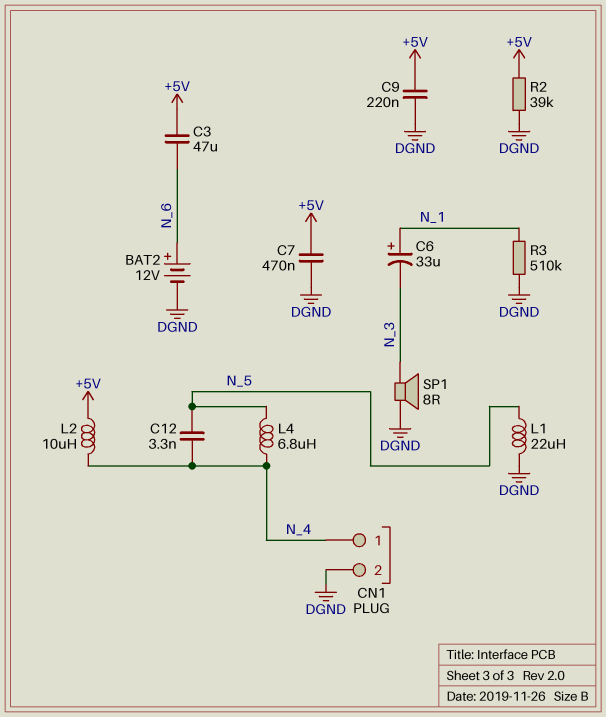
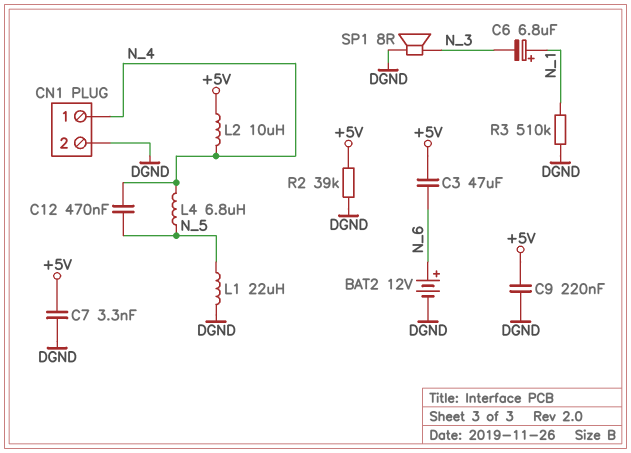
C6: 33uF (plus N_1, minus N_3) -> 6.8uF (plus N_1, minus N_3)
C7: 470nF (+5V, DGND) -> 3.3nF (+5V, DGND)
C12: 3.3nF (N_4, N_5) -> 470nF (N_4, N_5)

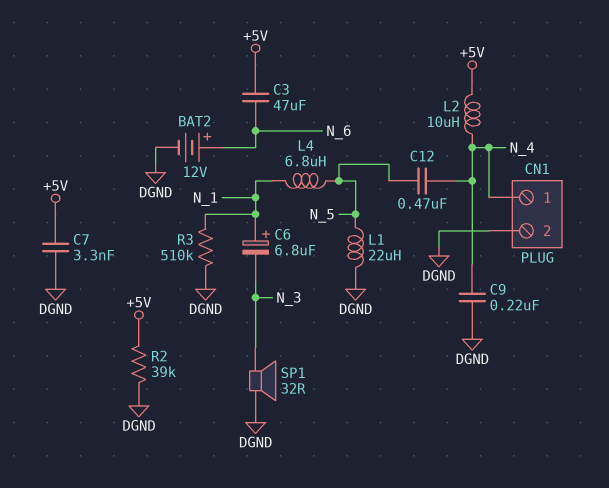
C9: 220nF (+5V, DGND) -> 220nF (DGND, N_4)
L4: 6.8uH (N_4, N_5) -> 6.8uH (N_1, N_5)
SP1: speaker 8R (DGND, N_3) -> speaker 32R (DGND, N_3)

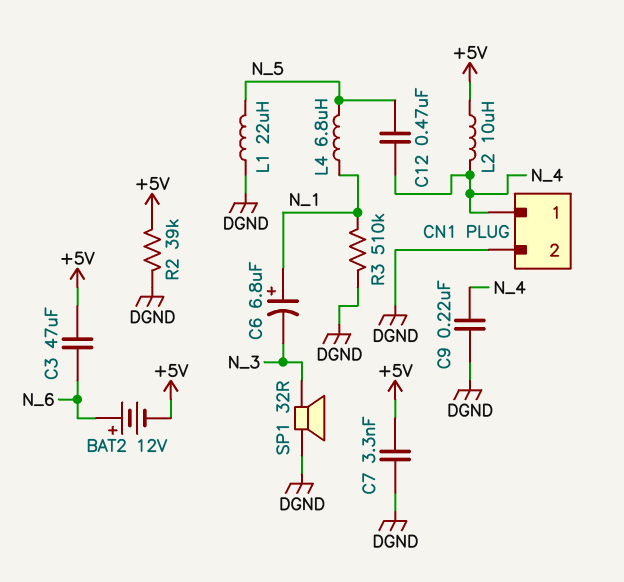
BAT2: 12V (plus N_6, minus DGND) -> 12V (plus N_6, minus +5V)

